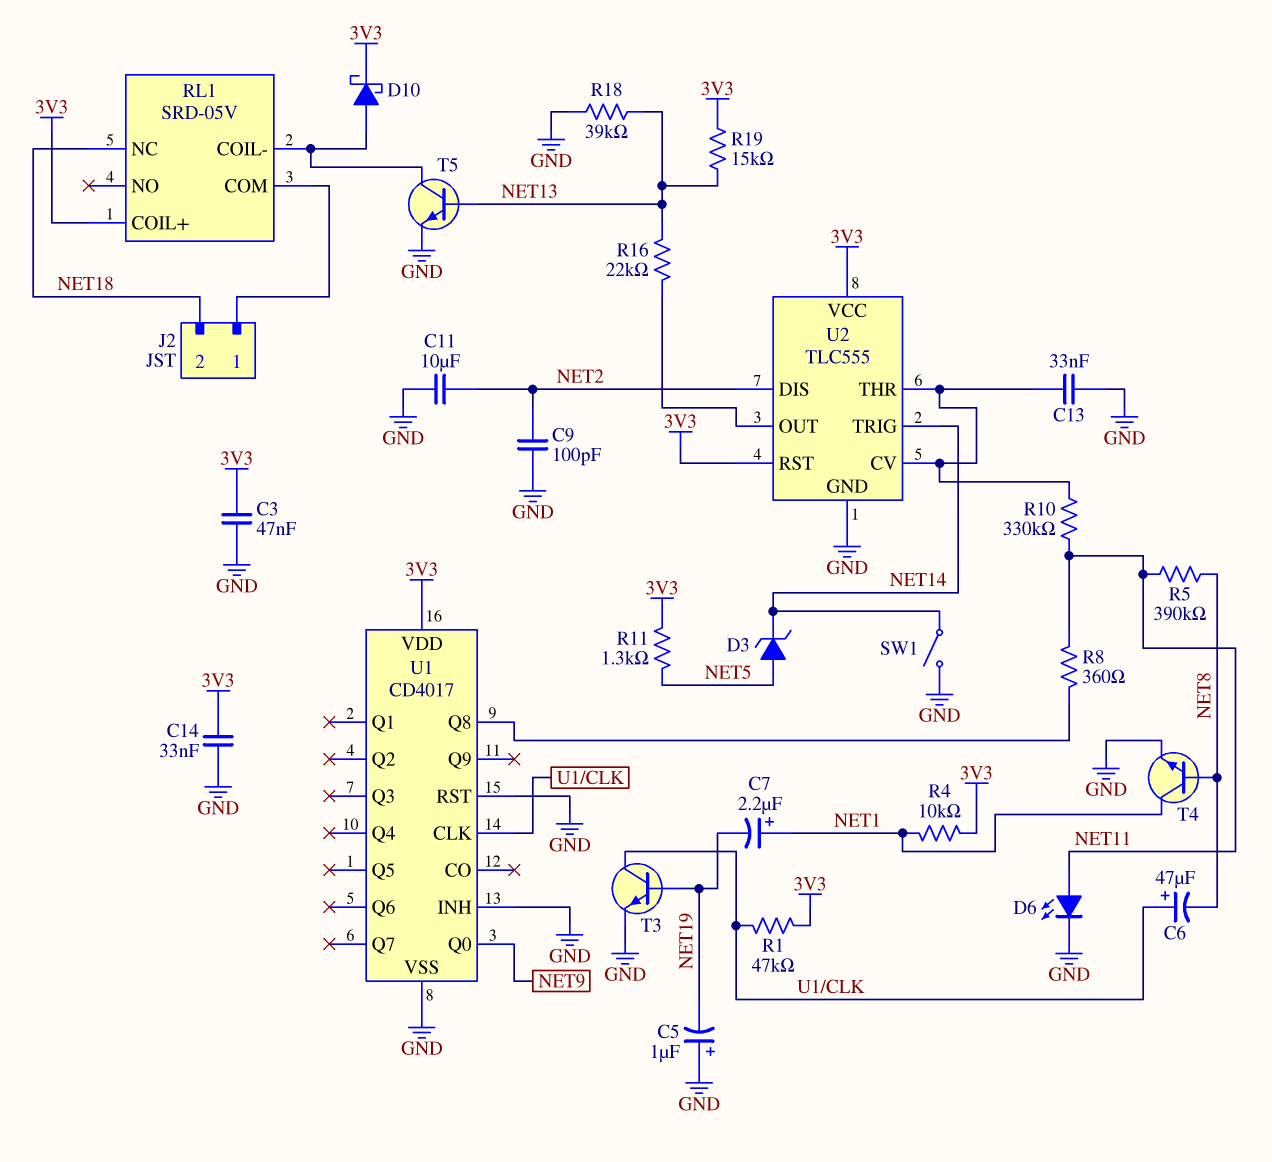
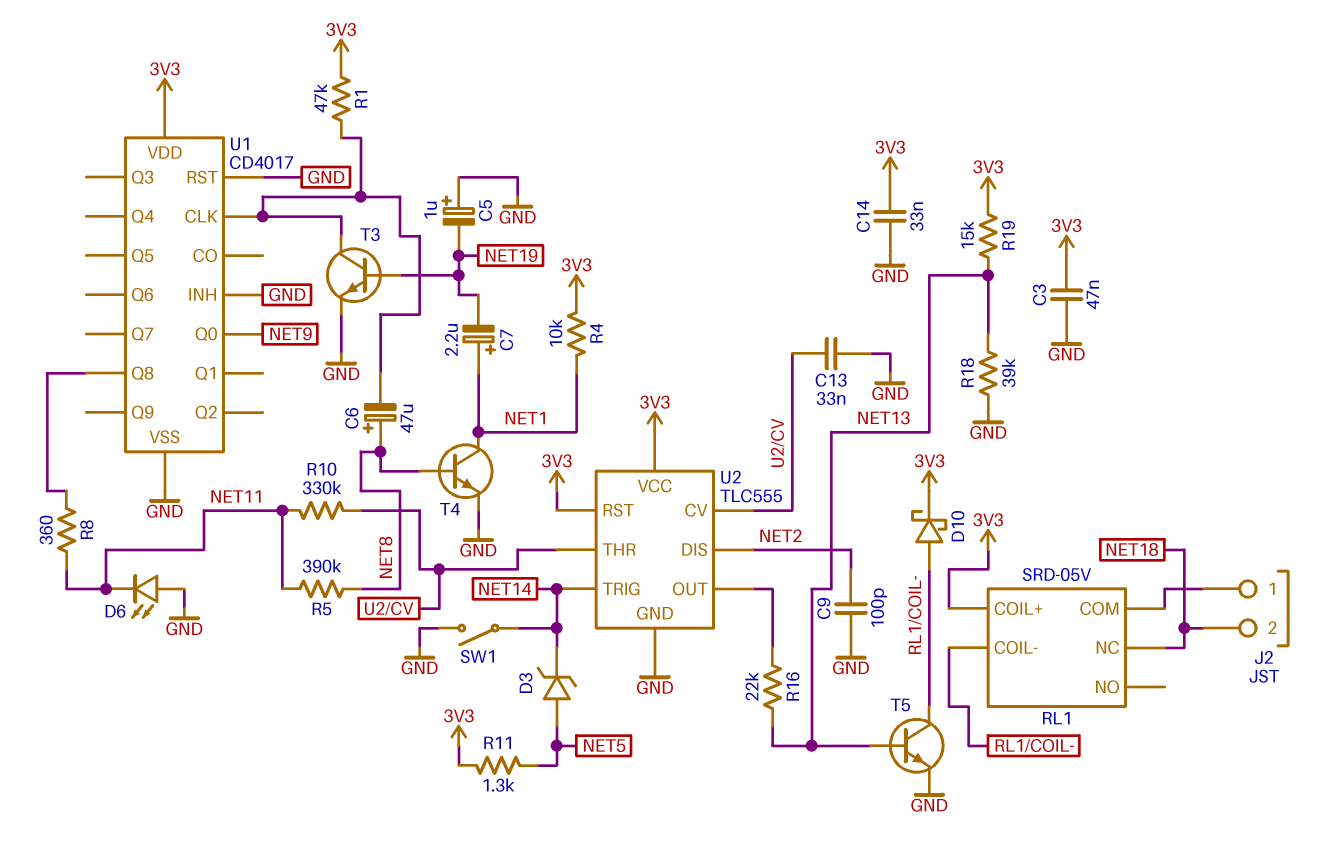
C6: 47uF (plus U1/CLK, minus NET8) -> 47uF (plus NET8, minus U1/CLK)
C11: 10uF (GND, NET2) -> none
D6: LED (A NET11, K GND) -> LED (A GND, K NET11)

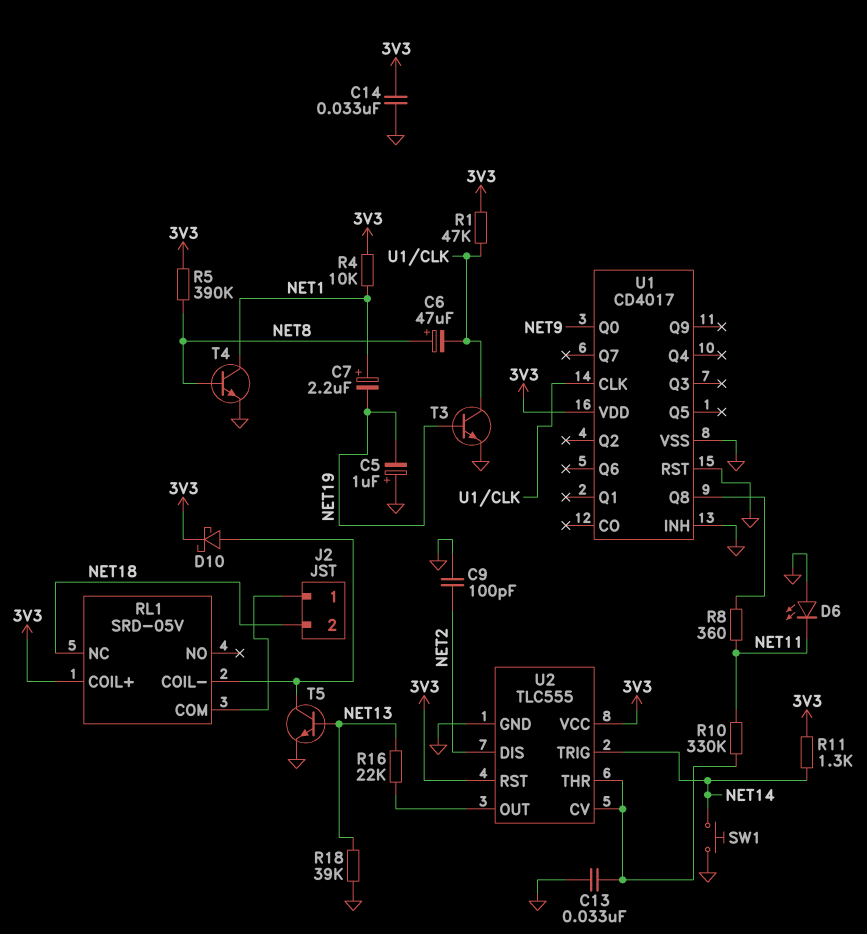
C3: 47nF (3V3, GND) -> none
D3: zener (A NET5, K NET14) -> none
R5: 390k (NET8, NET11) -> 390k (3V3, NET8)
R11: 1.3k (3V3, NET5) -> 1.3k (3V3, NET14)
R19: 15k (3V3, NET13) -> none
SW1: switch (GND, NET14) -> button (GND, NET14)

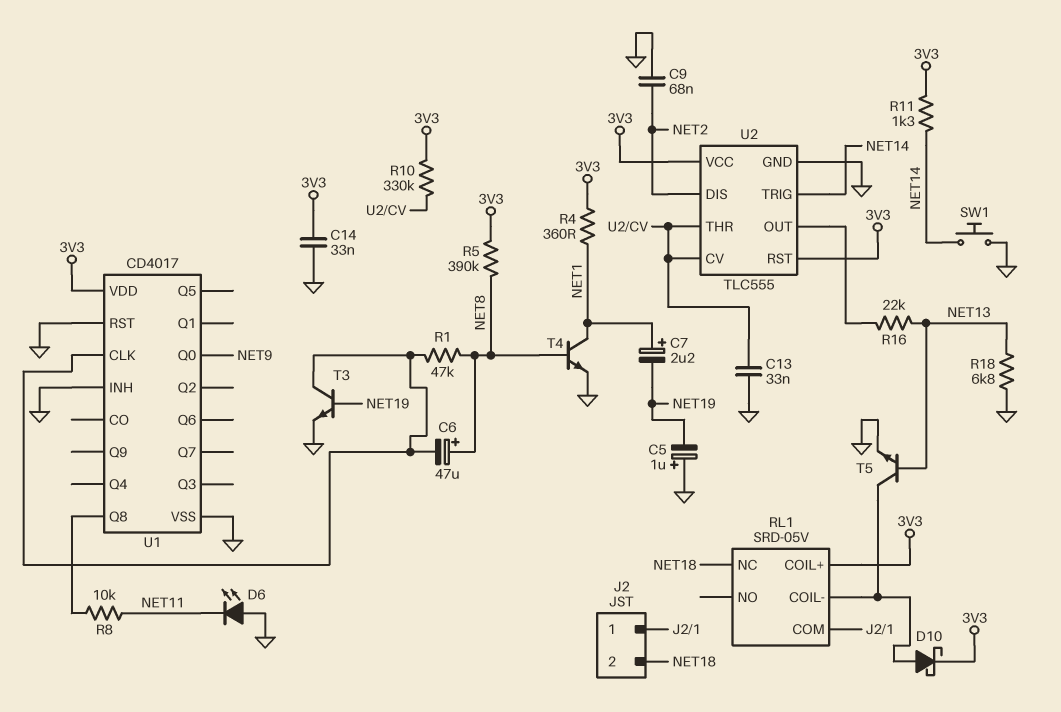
C9: 100pF (GND, NET2) -> 68nF (GND, NET2)
R1: 47k (3V3, U1/CLK) -> 47k (NET8, U1/CLK)
R4: 10k (3V3, NET1) -> 360 (3V3, NET1)
R8: 360 (NET11, U1/Q8) -> 10k (NET11, U1/Q8)
R10: 330k (NET11, U2/CV) -> 330k (3V3, U2/CV)
R18: 39k (GND, NET13) -> 6.8k (GND, NET13)

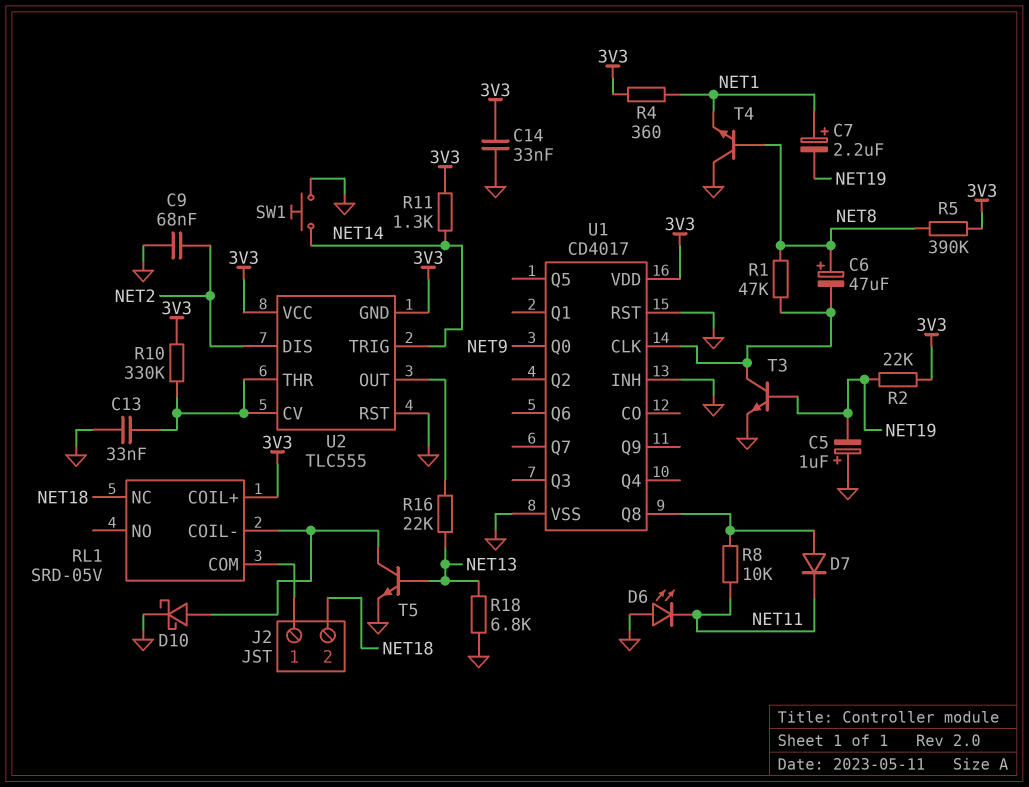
D7: none -> diode (A U1/Q8, K NET11)
D10: schottky (A RL1/COIL-, K 3V3) -> schottky (A RL1/COIL-, K GND)
R2: none -> 22k (3V3, NET19)
T4: NPN (B NET8, C NET1, E GND) -> NPN (B NET8, C GND, E NET1)
U2 pin GND: GND -> 3V3
U2 pin RST: 3V3 -> GND

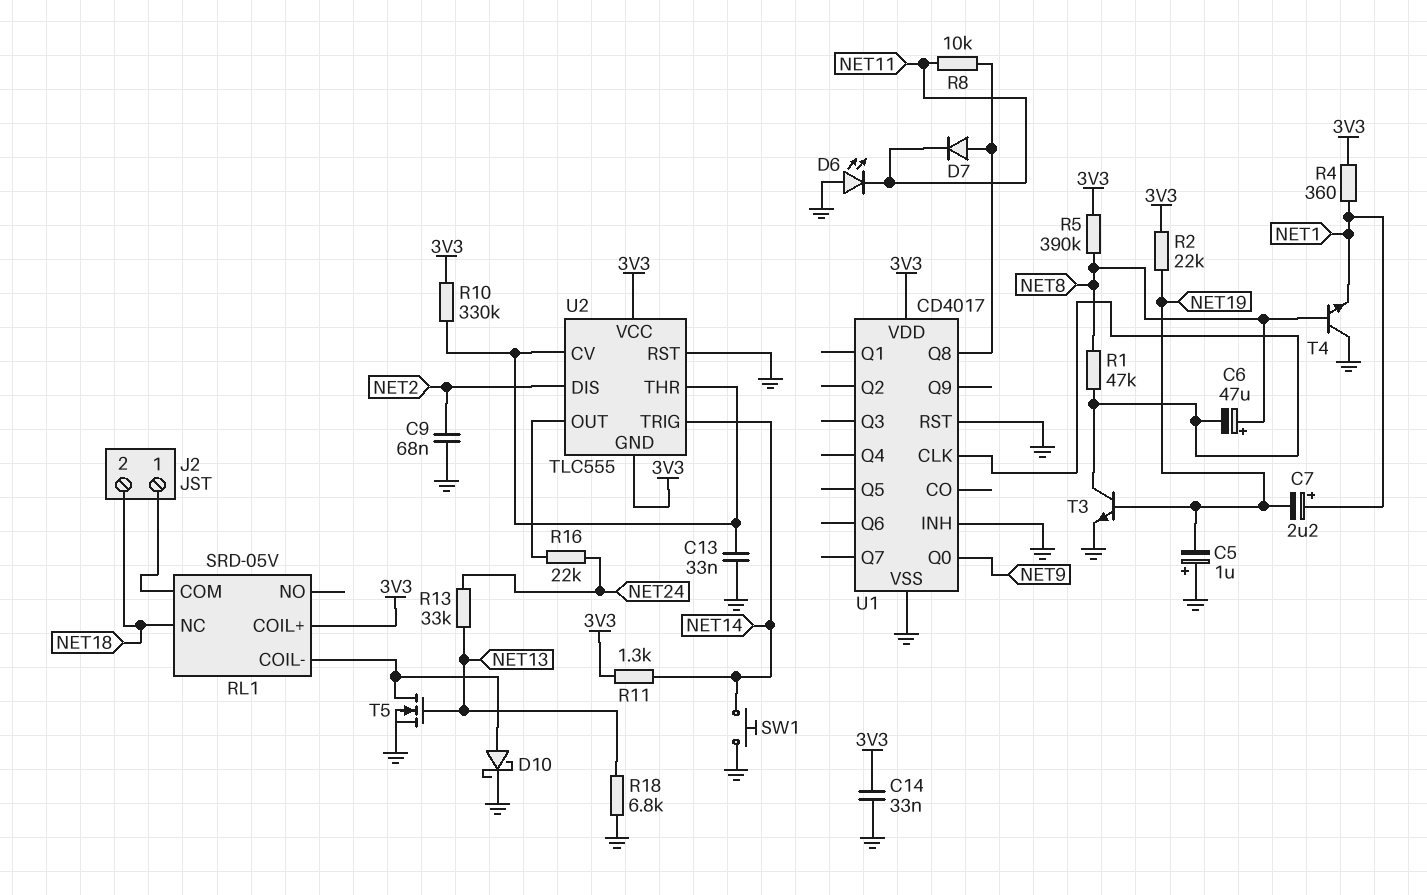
R13: none -> 33k (NET13, NET24)
R16: 22k (NET13, U2/OUT) -> 22k (NET24, U2/OUT)
T5: NPN (B NET13, C RL1/COIL-, E GND) -> NMOS (G NET13, D RL1/COIL-, S GND)

